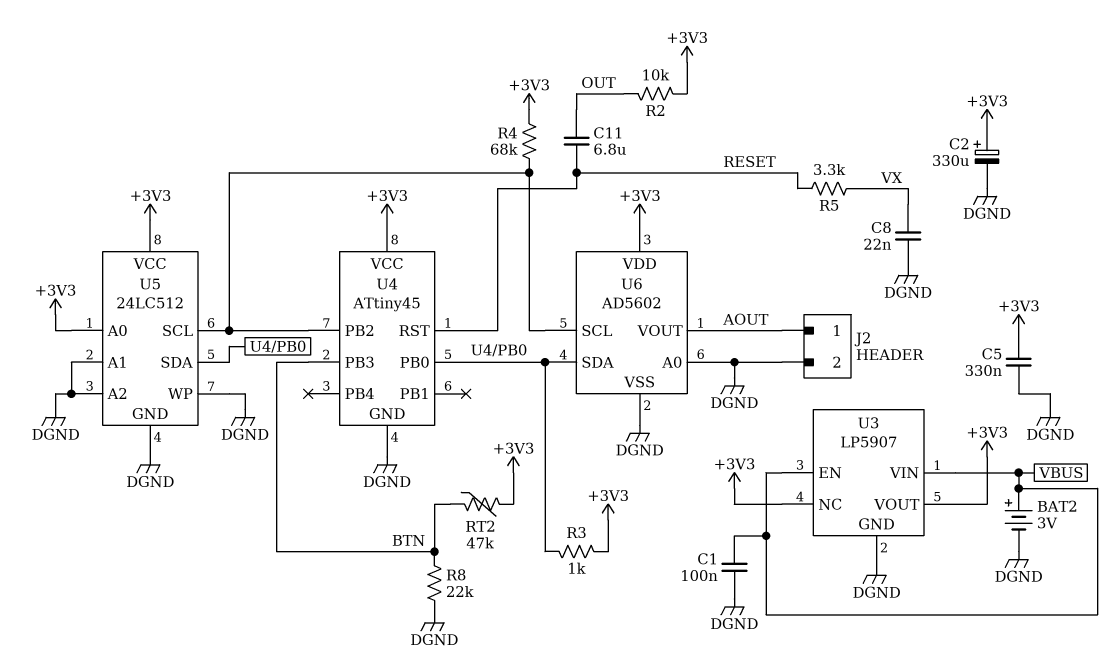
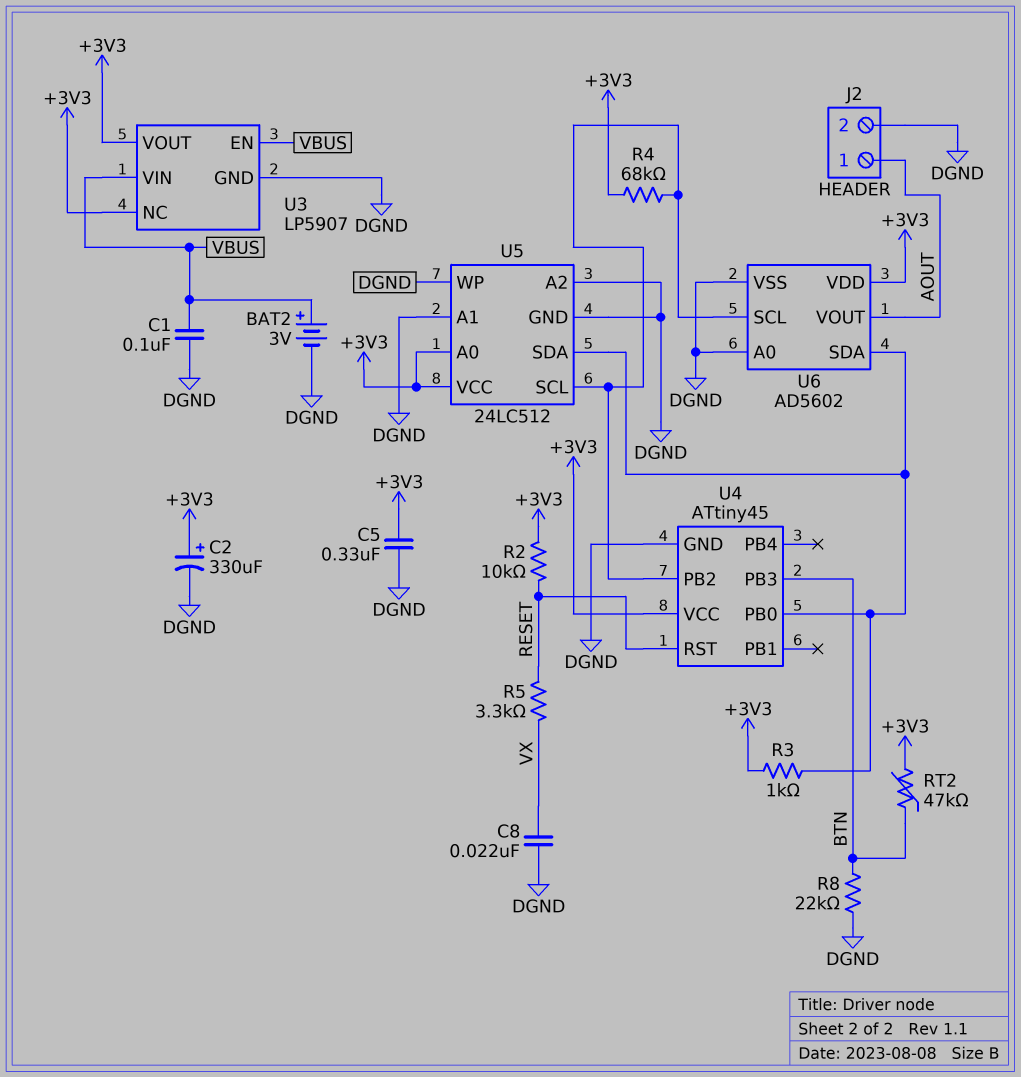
C11: 6.8uF (OUT, RESET) -> none
R2: 10k (+3V3, OUT) -> 10k (+3V3, RESET)

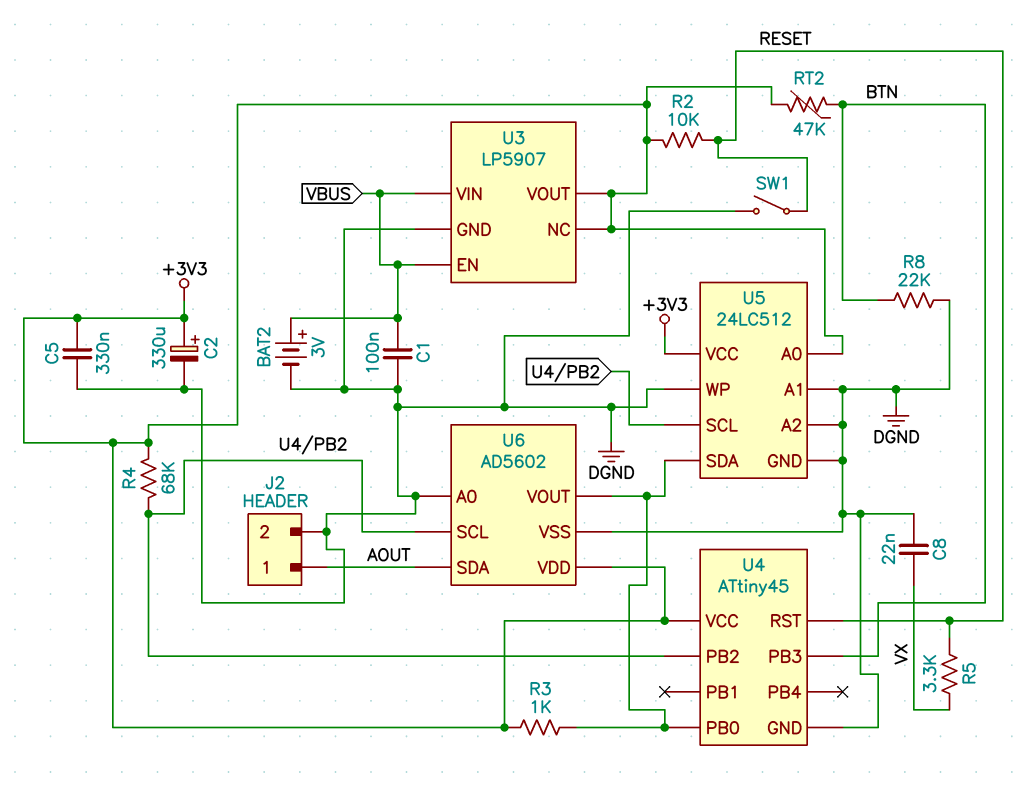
SW1: none -> switch (DGND, RESET)
U6 pin SDA: U4/PB0 -> AOUT
U6 pin VOUT: AOUT -> U4/PB0

